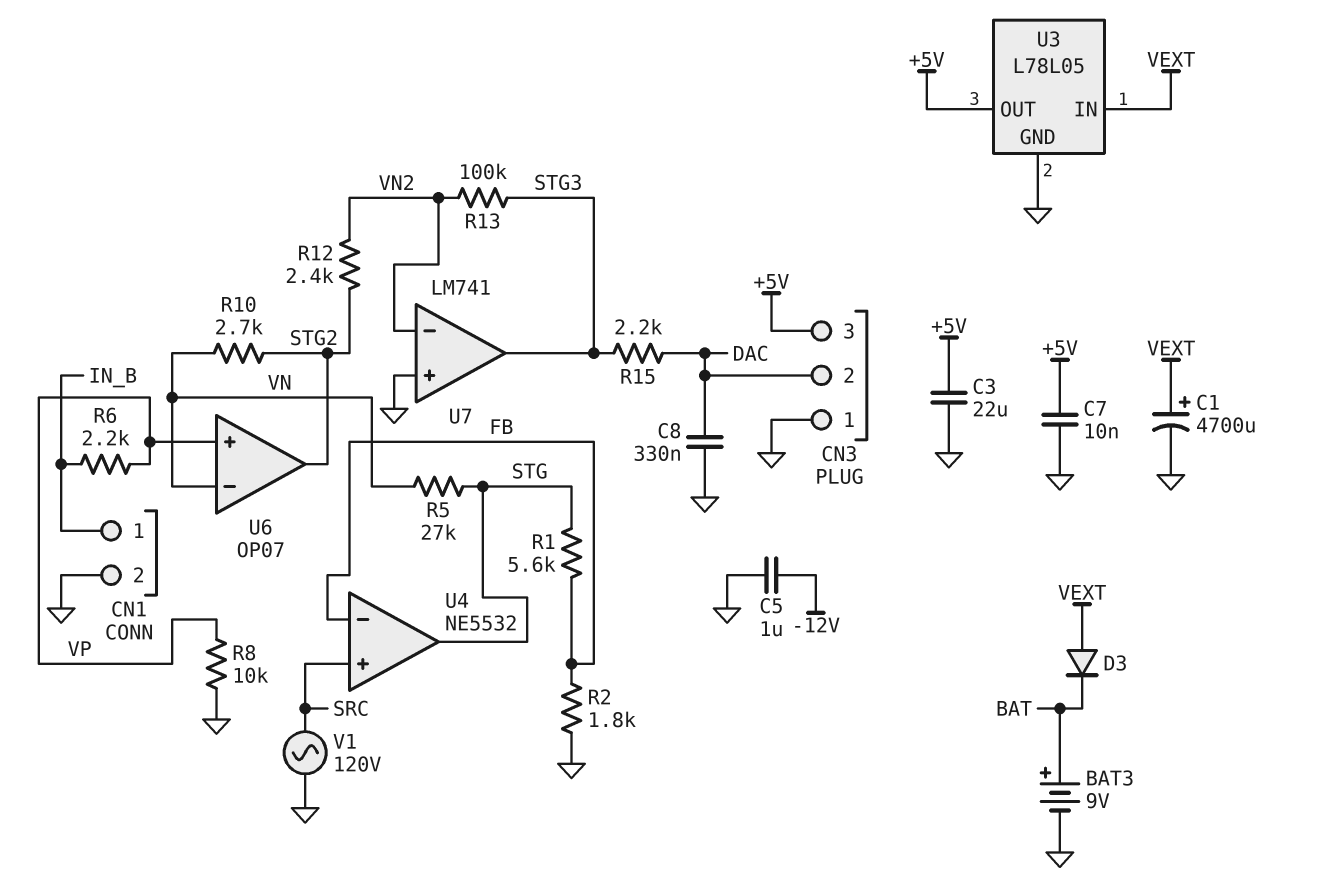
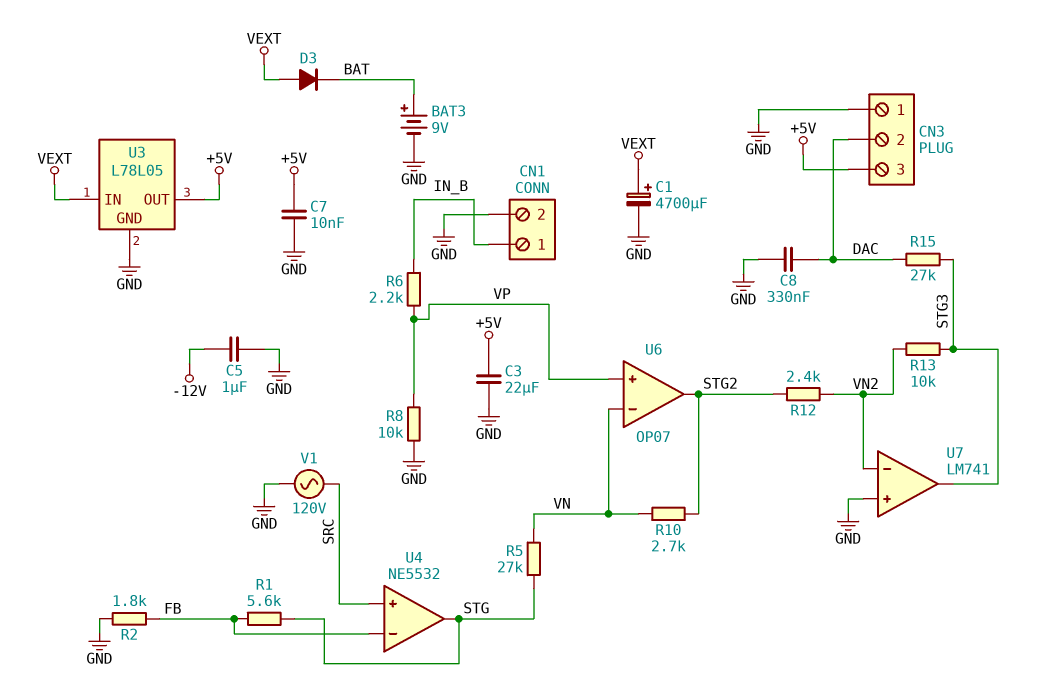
R13: 100k (STG3, VN2) -> 10k (STG3, VN2)
R15: 2.2k (DAC, STG3) -> 27k (DAC, STG3)

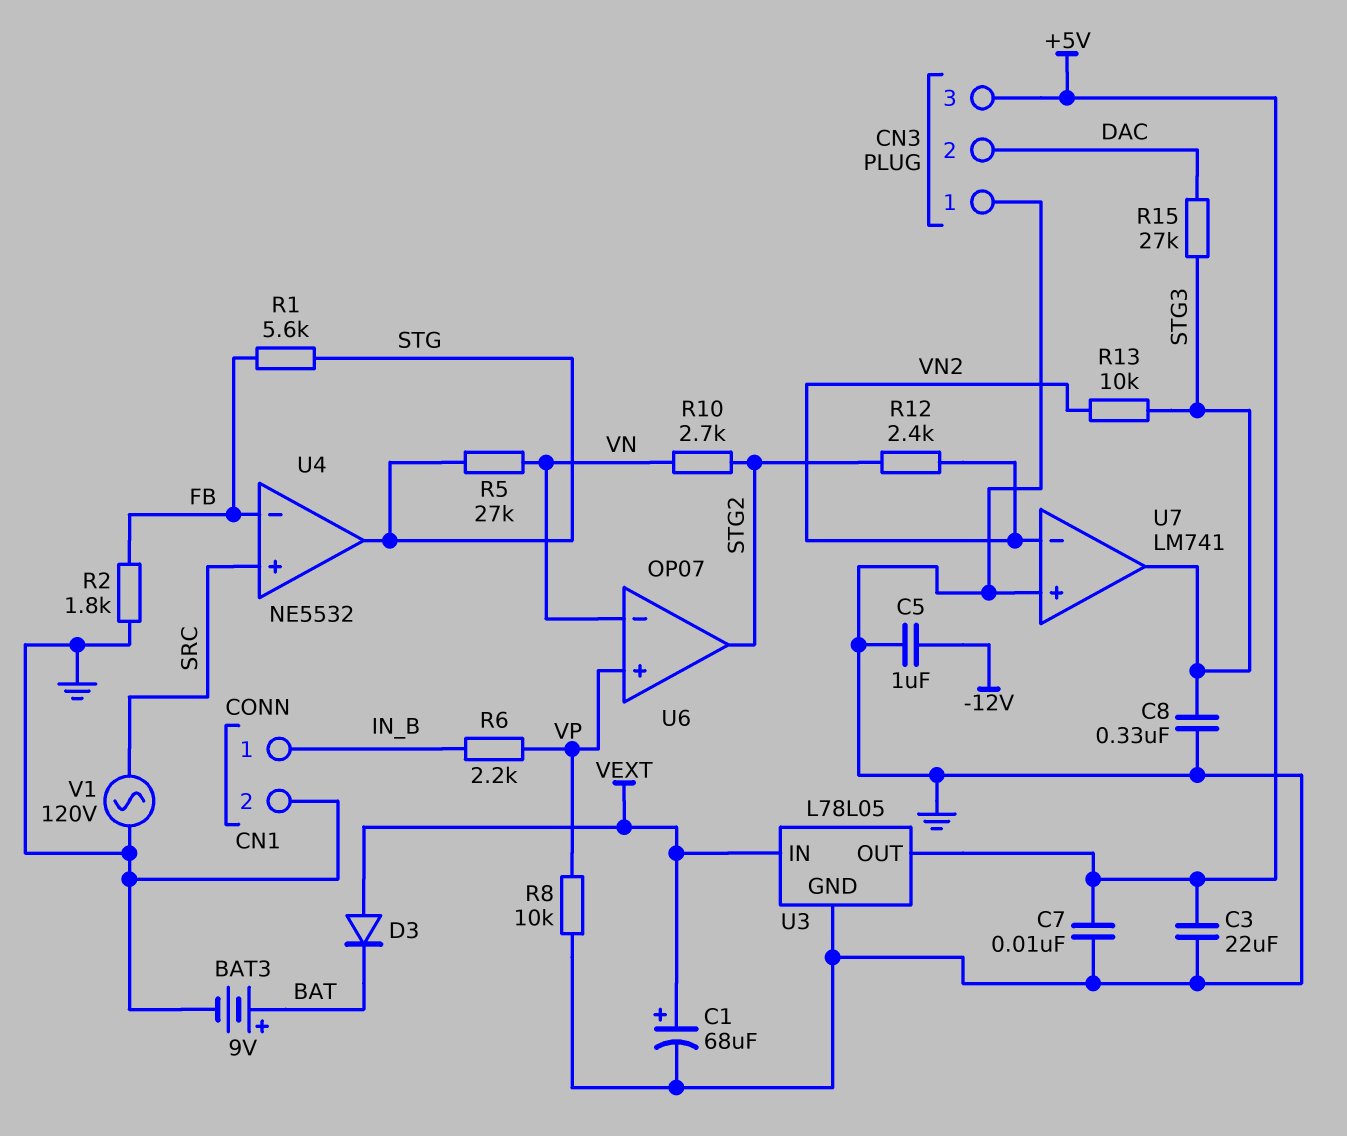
C1: 4700uF (plus VEXT, minus GND) -> 68uF (plus VEXT, minus GND)
C8: 330nF (DAC, GND) -> 330nF (GND, STG3)

